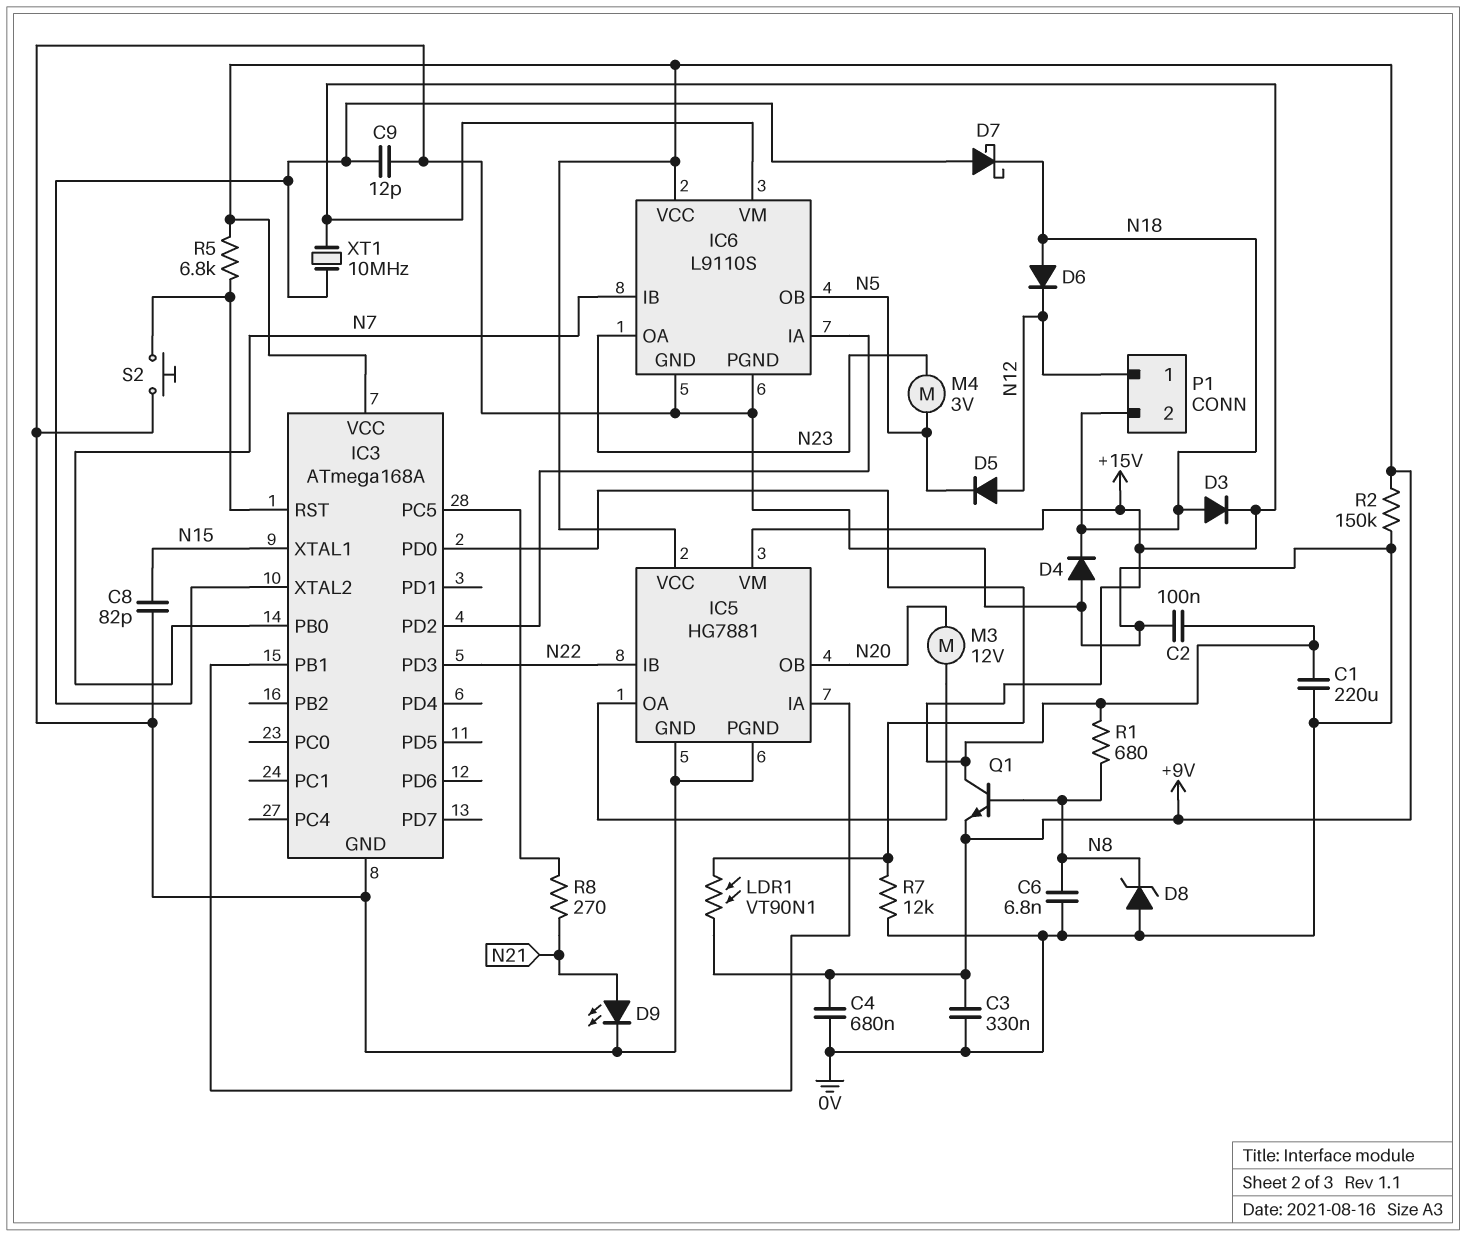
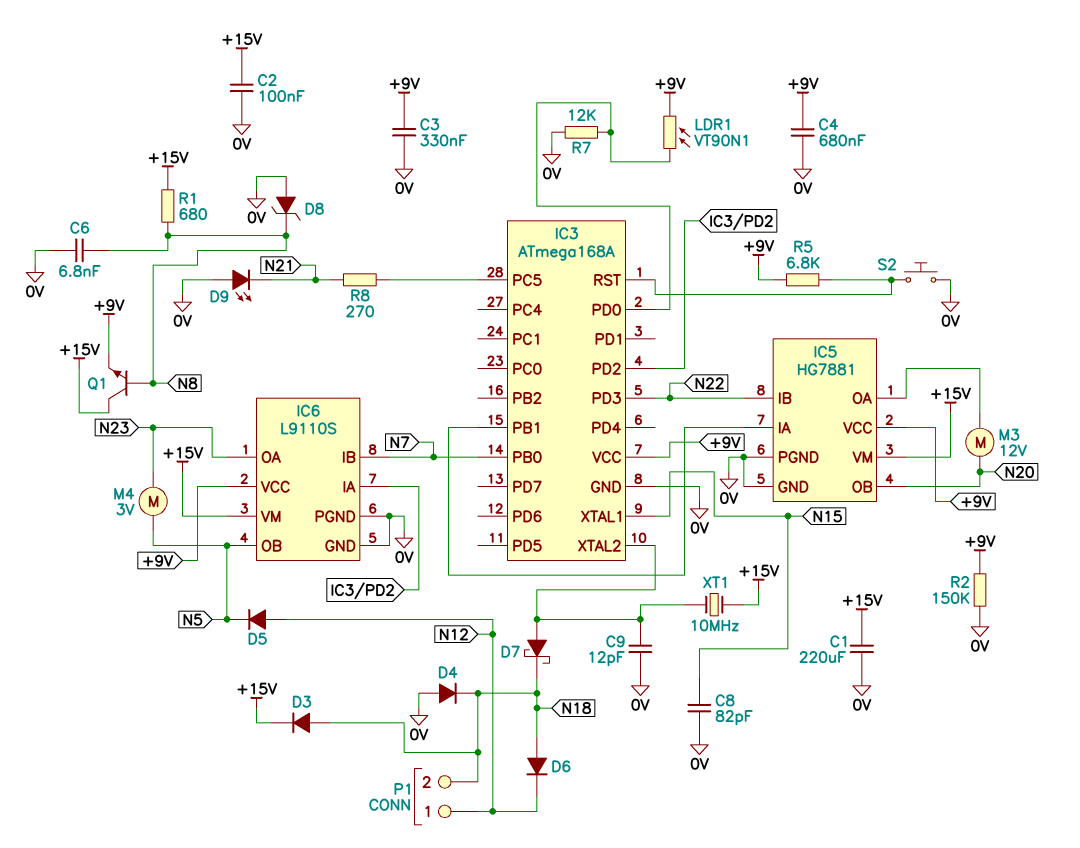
D9: LED (A N21, K 0V) -> LED (A 0V, K N21)

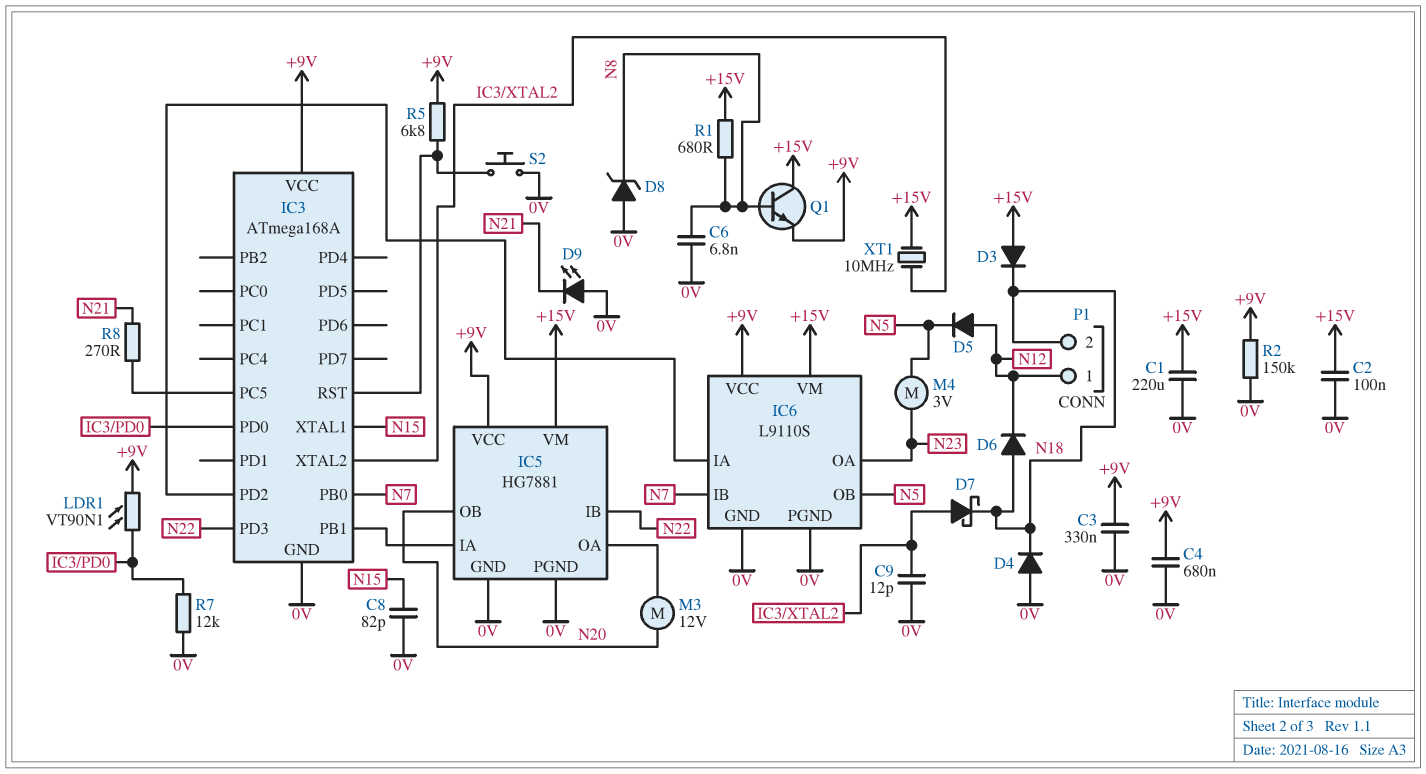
D3: diode (A N18, K +15V) -> diode (A +15V, K N18)

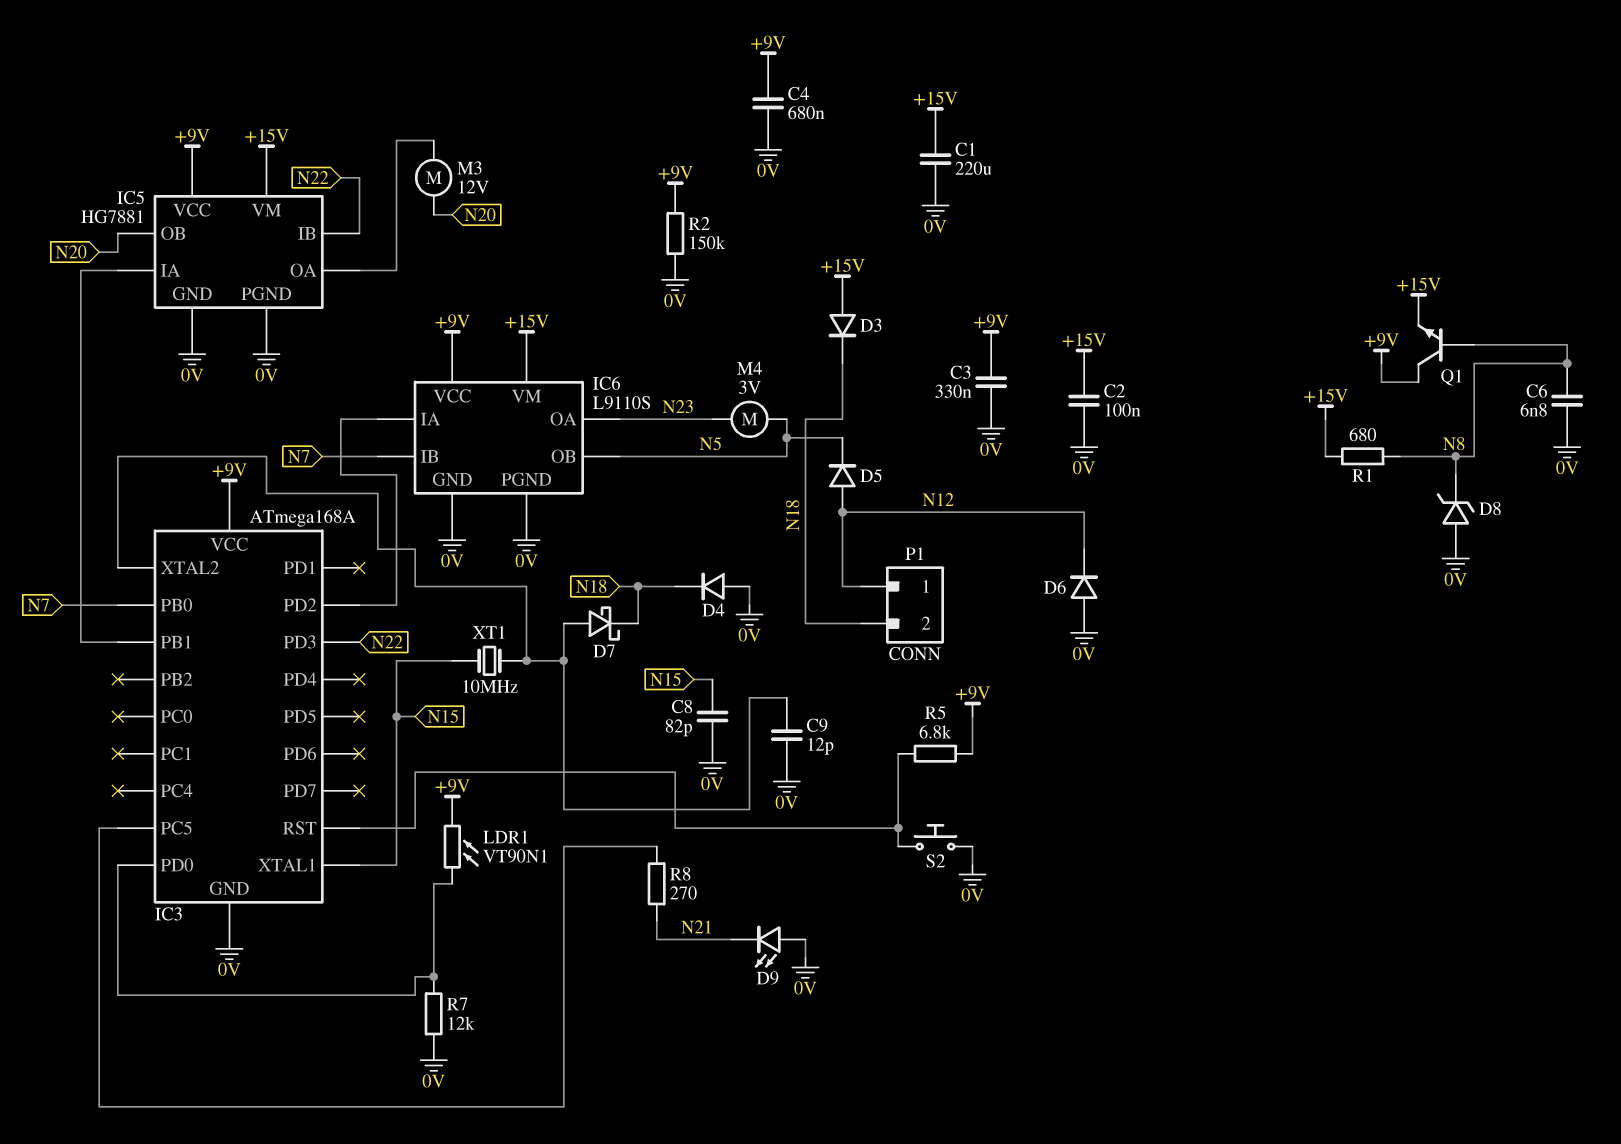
D6: diode (A N18, K N12) -> diode (A 0V, K N12)
Q1: NPN (B N8, C +15V, E +9V) -> NPN (B N8, C +9V, E +15V)
XT1: 10MHz (+15V, IC3/XTAL2) -> 10MHz (IC3/XTAL2, N15)

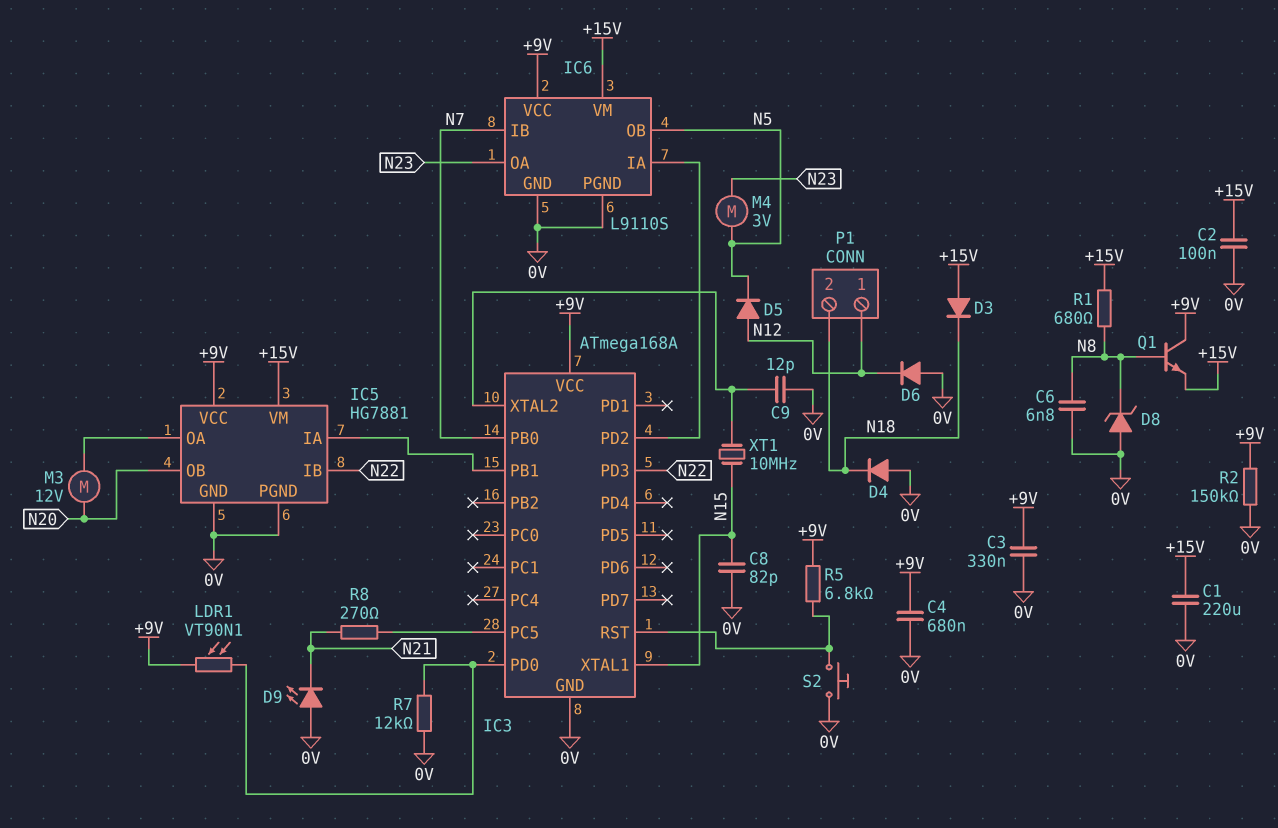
D7: schottky (A IC3/XTAL2, K N18) -> none

